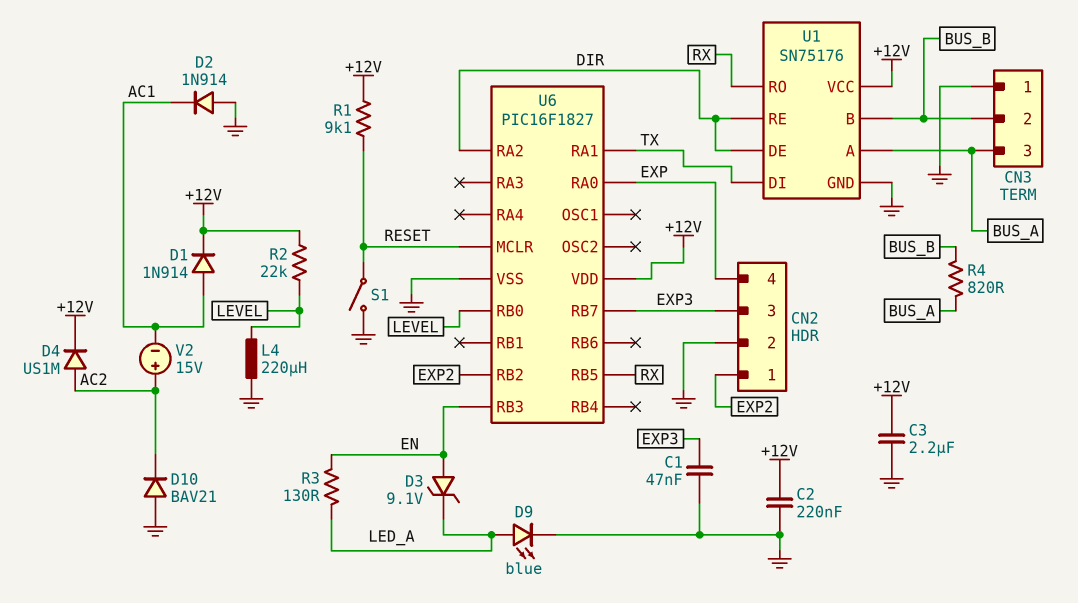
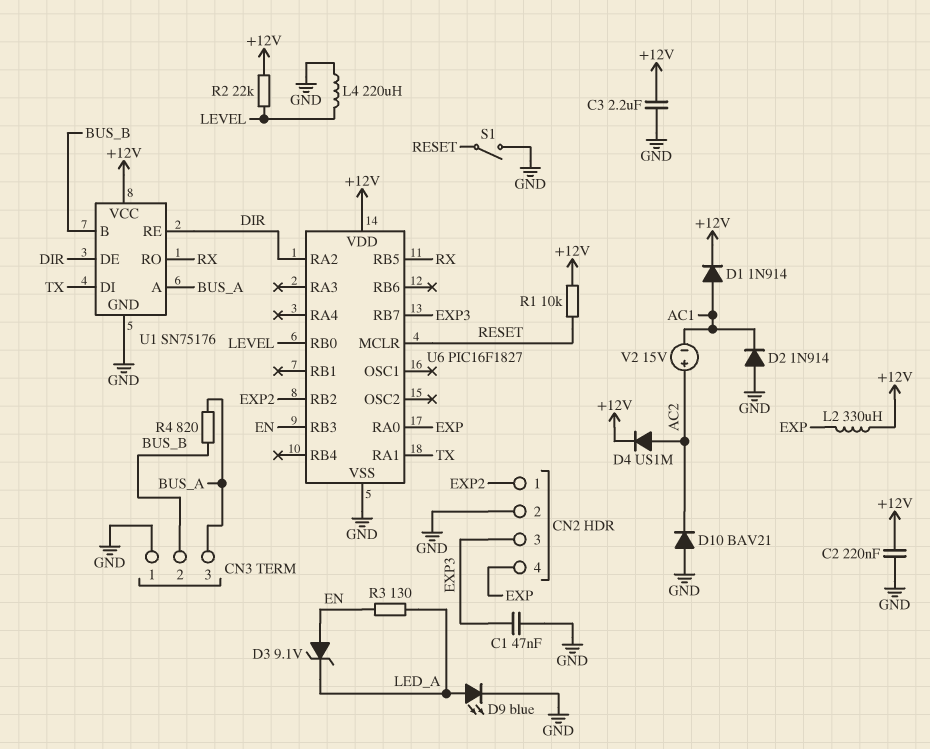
L2: none -> 330uH (+12V, EXP)
R1: 9.1k (+12V, RESET) -> 10k (+12V, RESET)

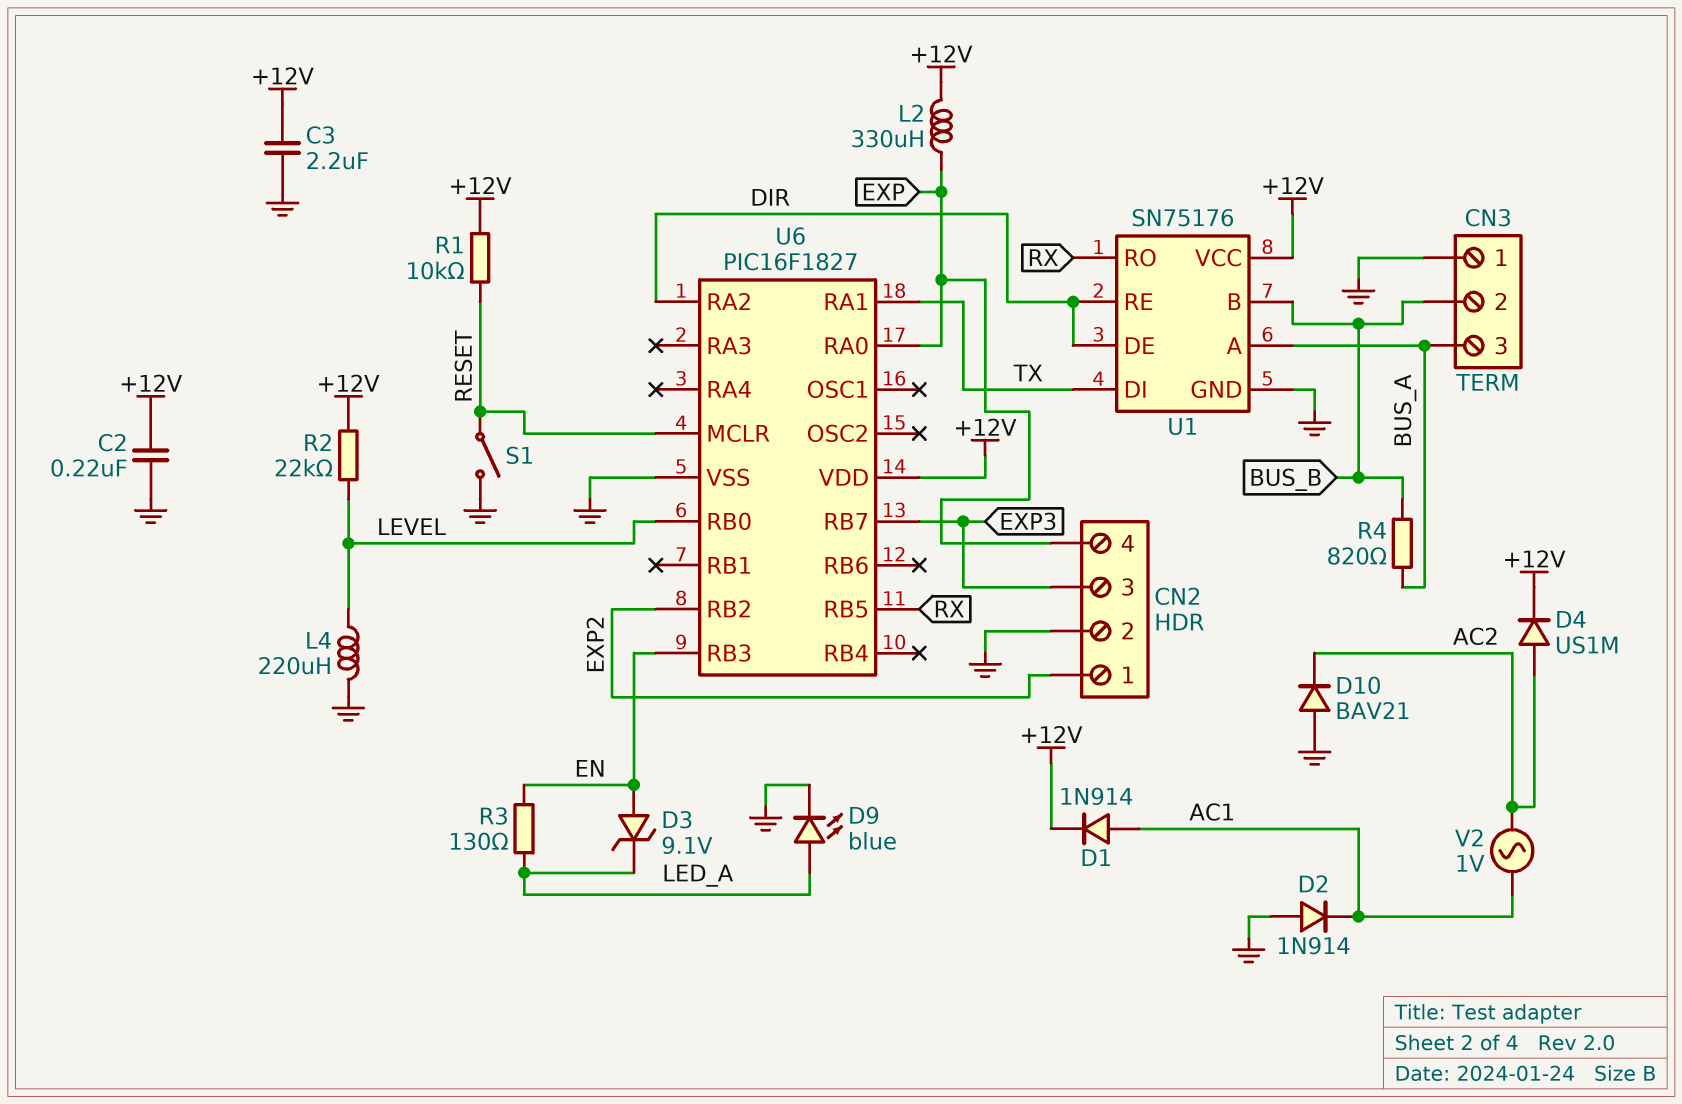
C1: 47nF (EXP3, GND) -> none
V2: 15V (plus AC2, minus AC1) -> AC 1V (AC1, AC2)

